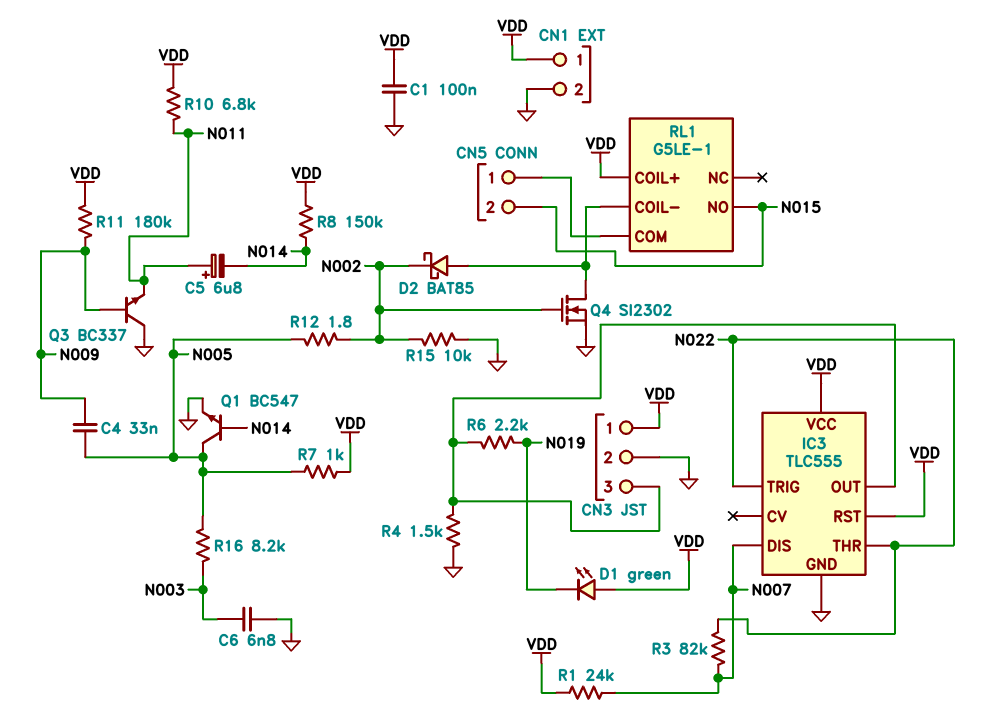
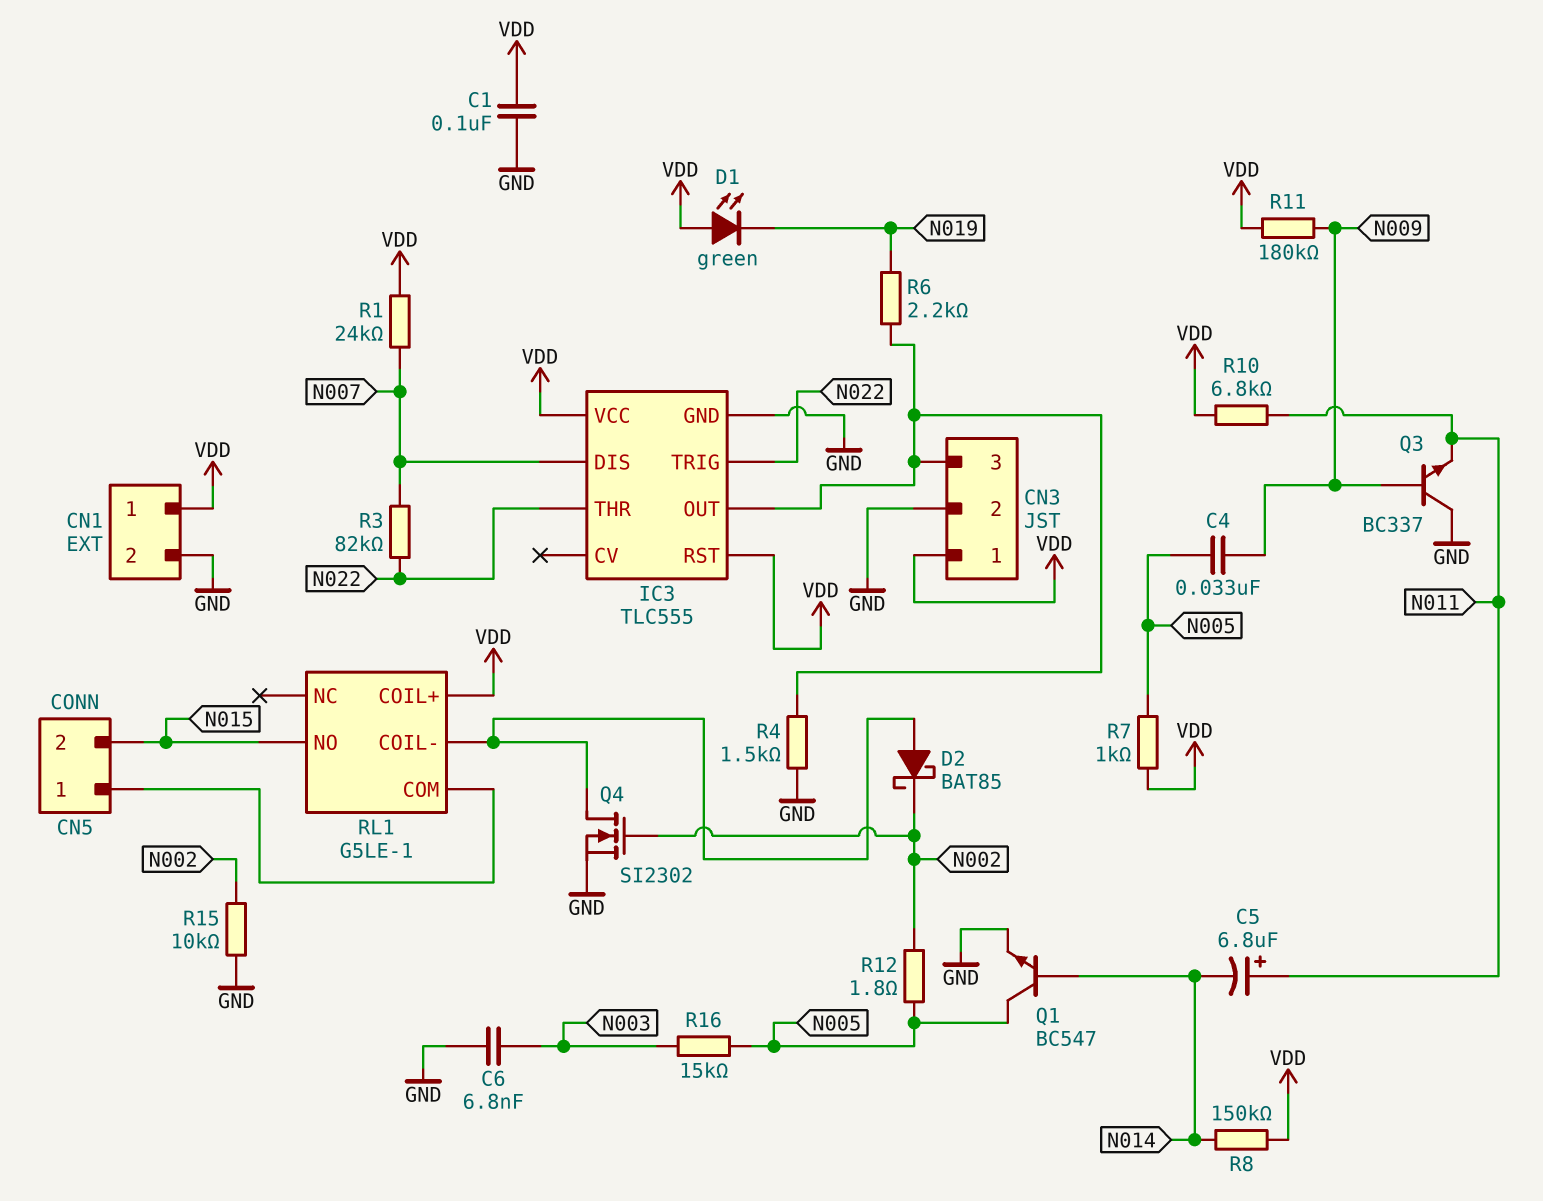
R16: 8.2k (N003, N005) -> 15k (N003, N005)

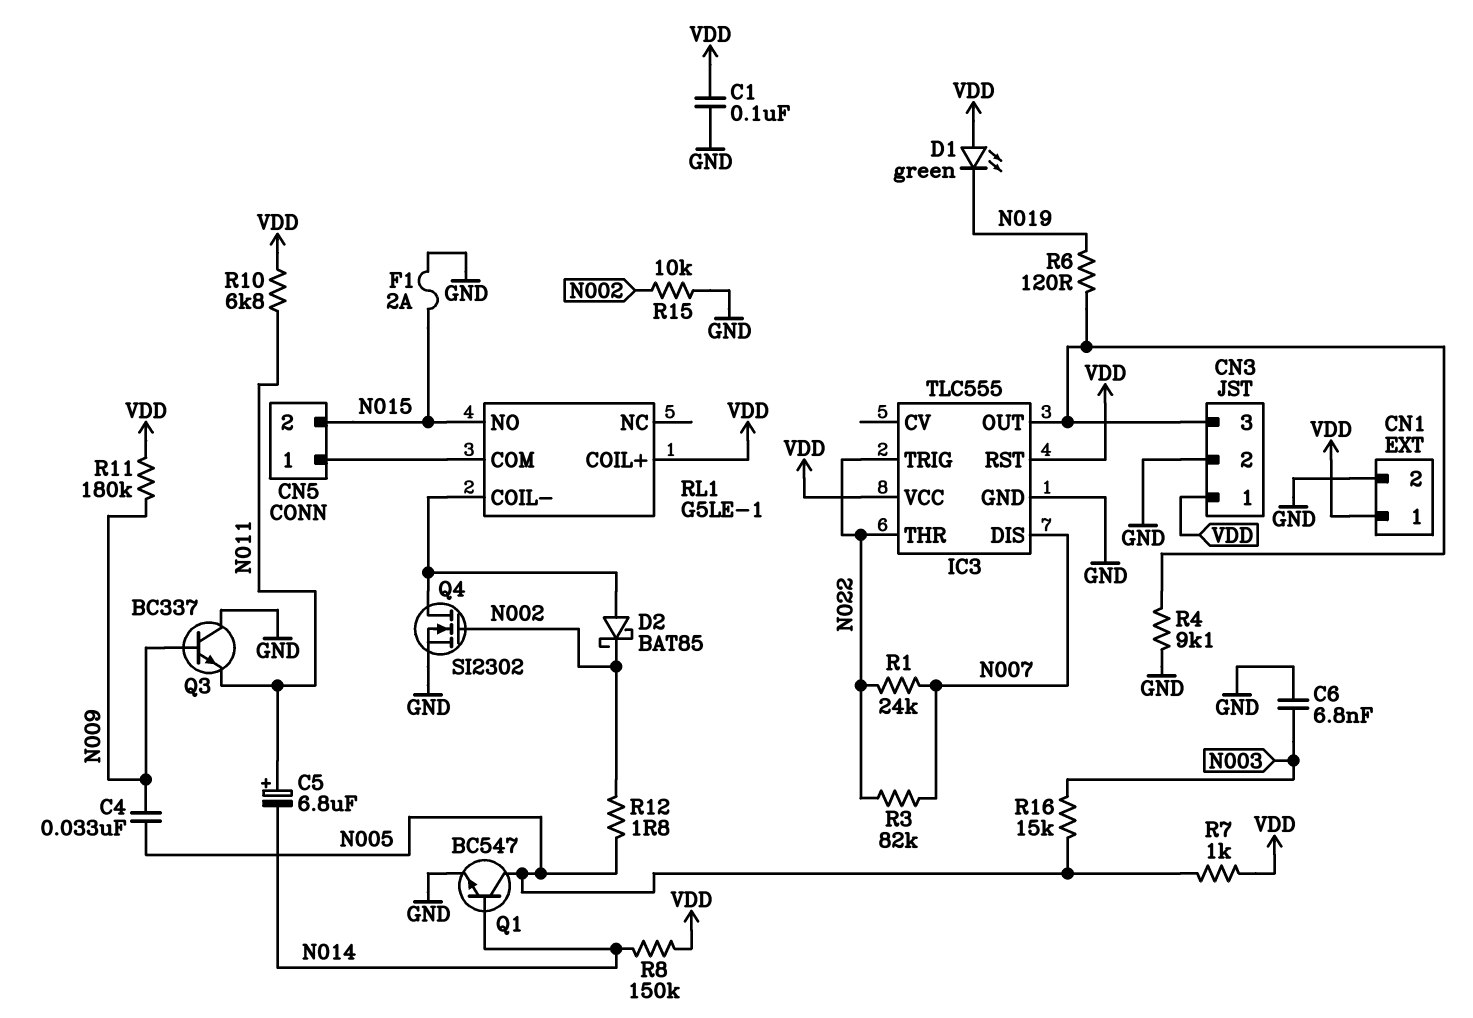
F1: none -> 2A (GND, N015)
R1: 24k (N007, VDD) -> 24k (N007, N022)
R4: 1.5k (CN3/3, GND) -> 9.1k (CN3/3, GND)
R6: 2.2k (CN3/3, N019) -> 120 (CN3/3, N019)

